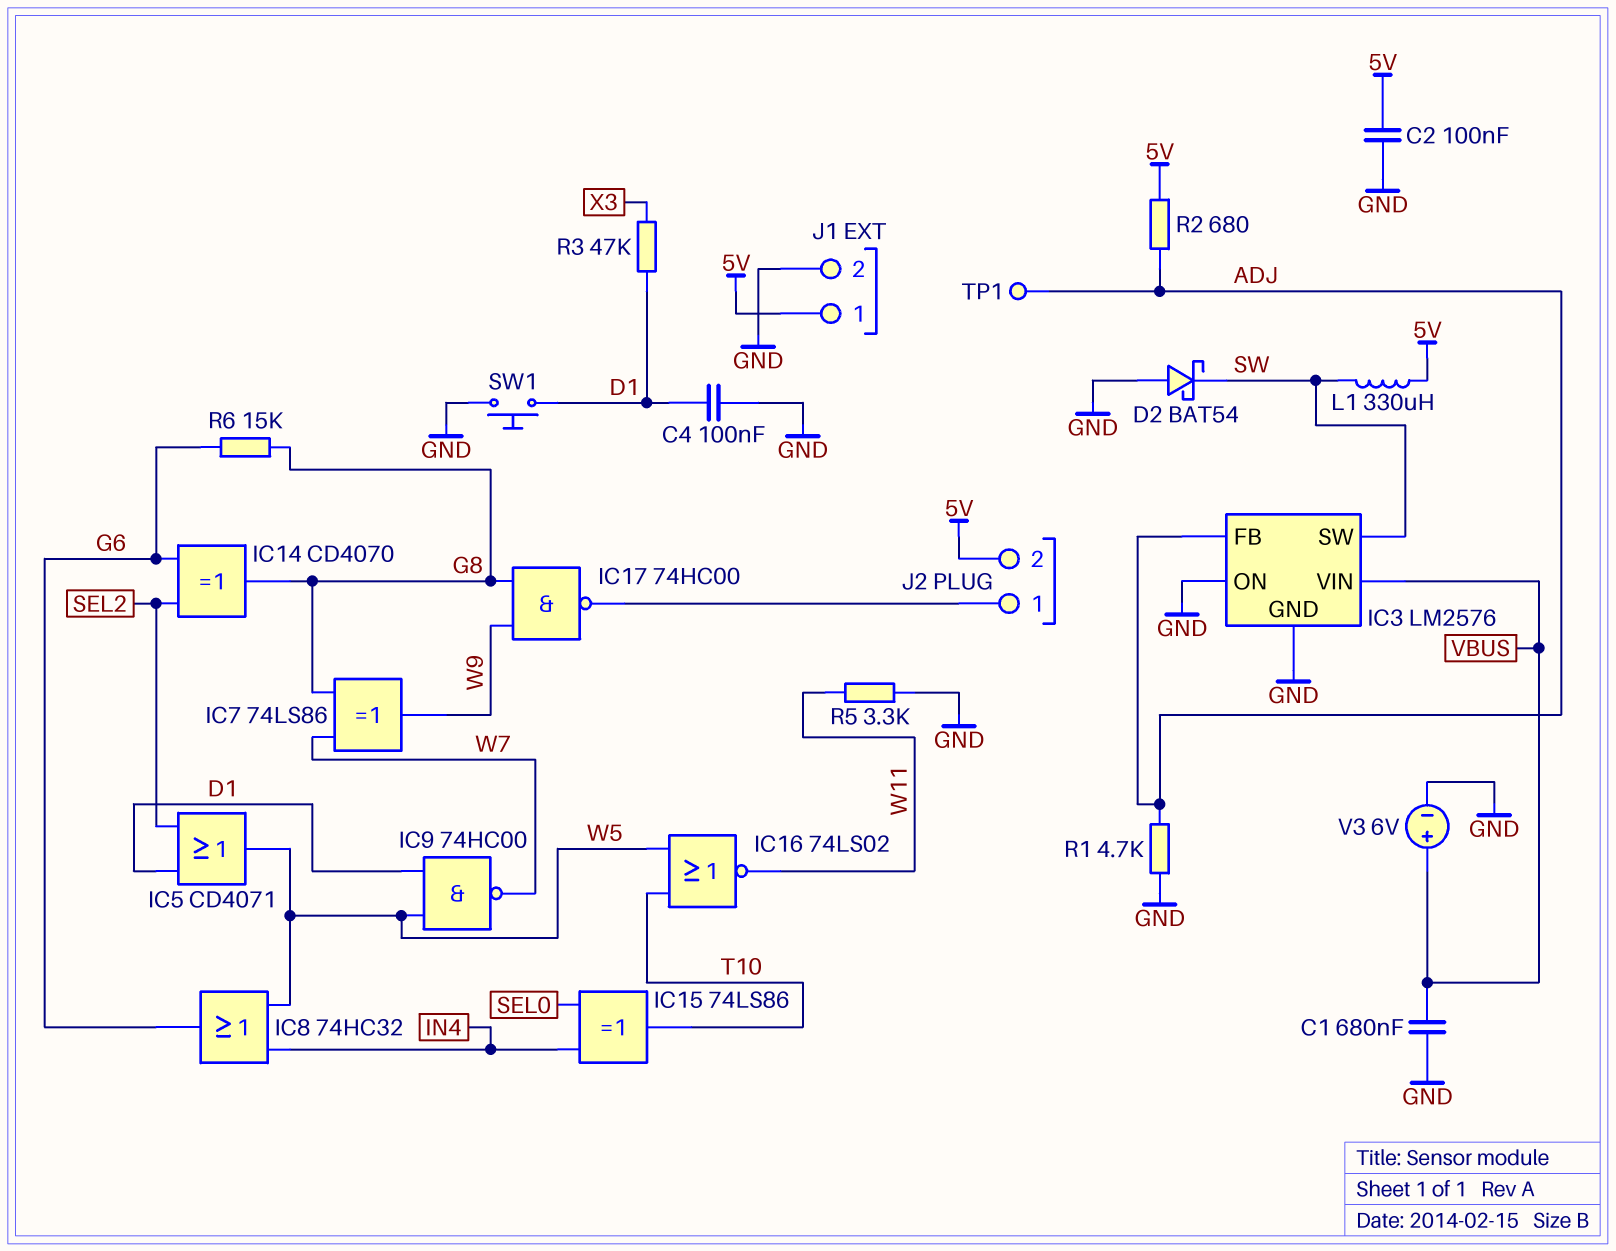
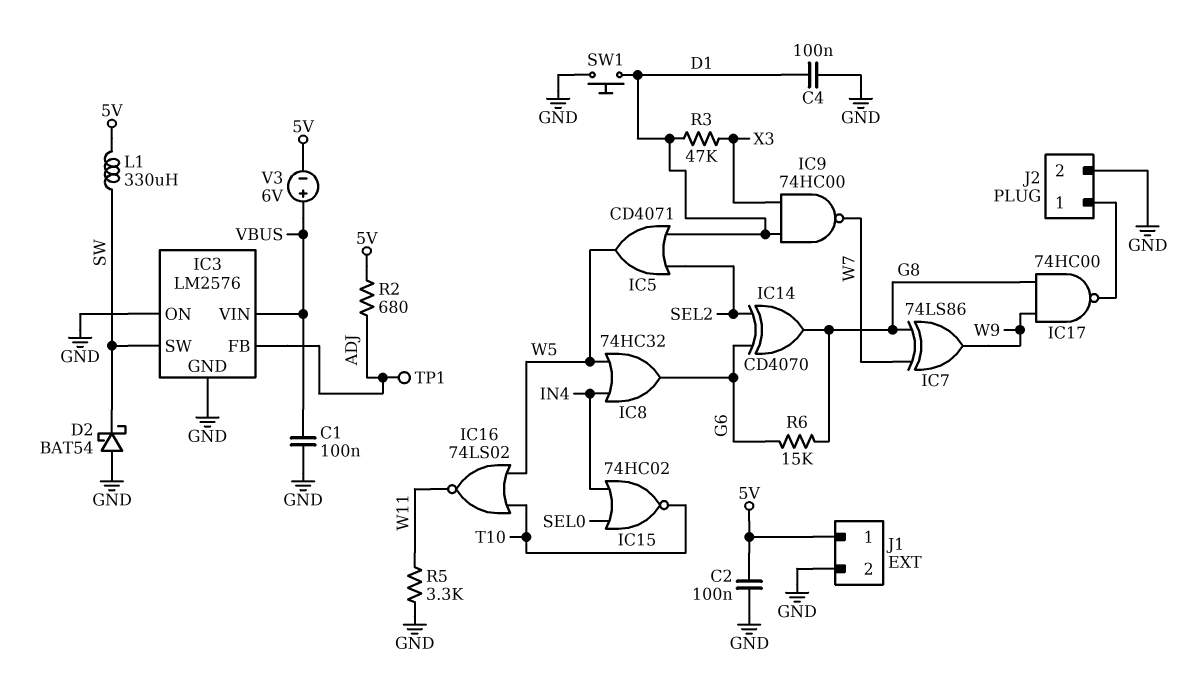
C1: 680nF (GND, VBUS) -> 100nF (GND, VBUS)
IC9: NAND 74HC00 (in D1, in W5, out W7) -> NAND 74HC00 (in D1, in X3, out W7)
IC15: XOR 74LS86 (in IN4, in SEL0, out T10) -> NOR 74HC02 (in IN4, in SEL0, out T10)
J2 pin 2: 5V -> GND
R1: 4.7k (ADJ, GND) -> none
V3: 6V (plus VBUS, minus GND) -> 6V (plus VBUS, minus 5V)

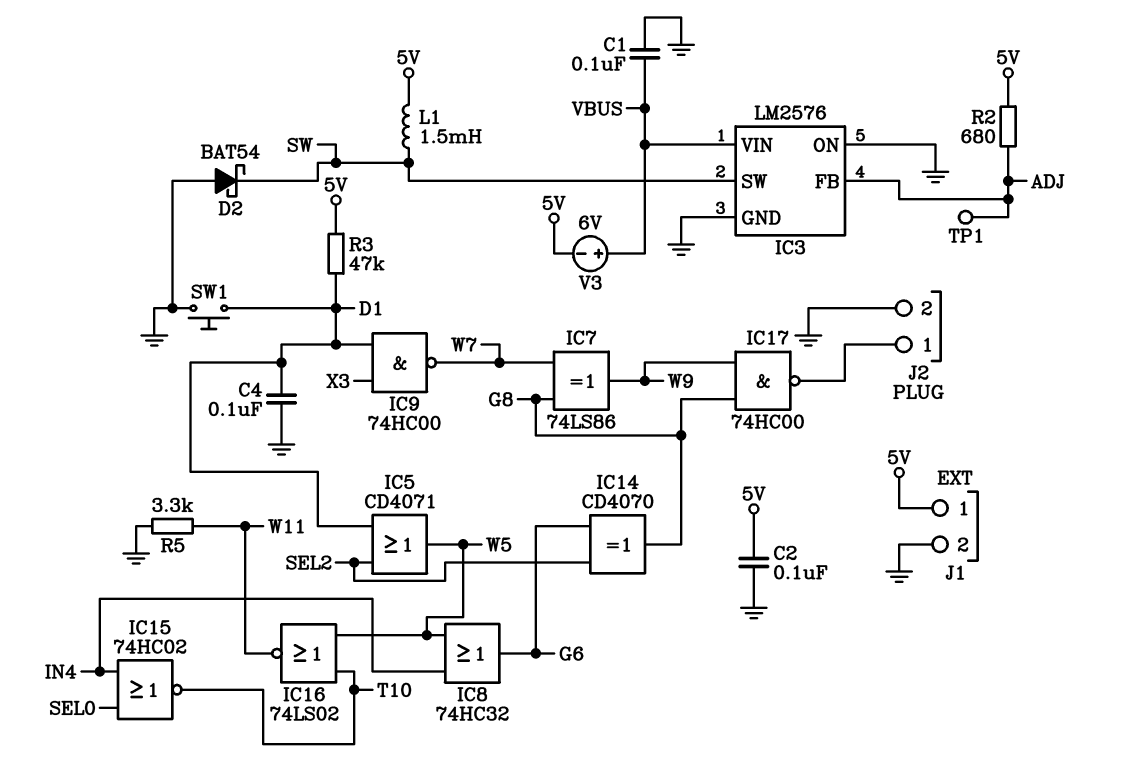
L1: 330uH (5V, SW) -> 1.5mH (5V, SW)
R3: 47k (D1, X3) -> 47k (5V, D1)
R6: 15k (G6, G8) -> none

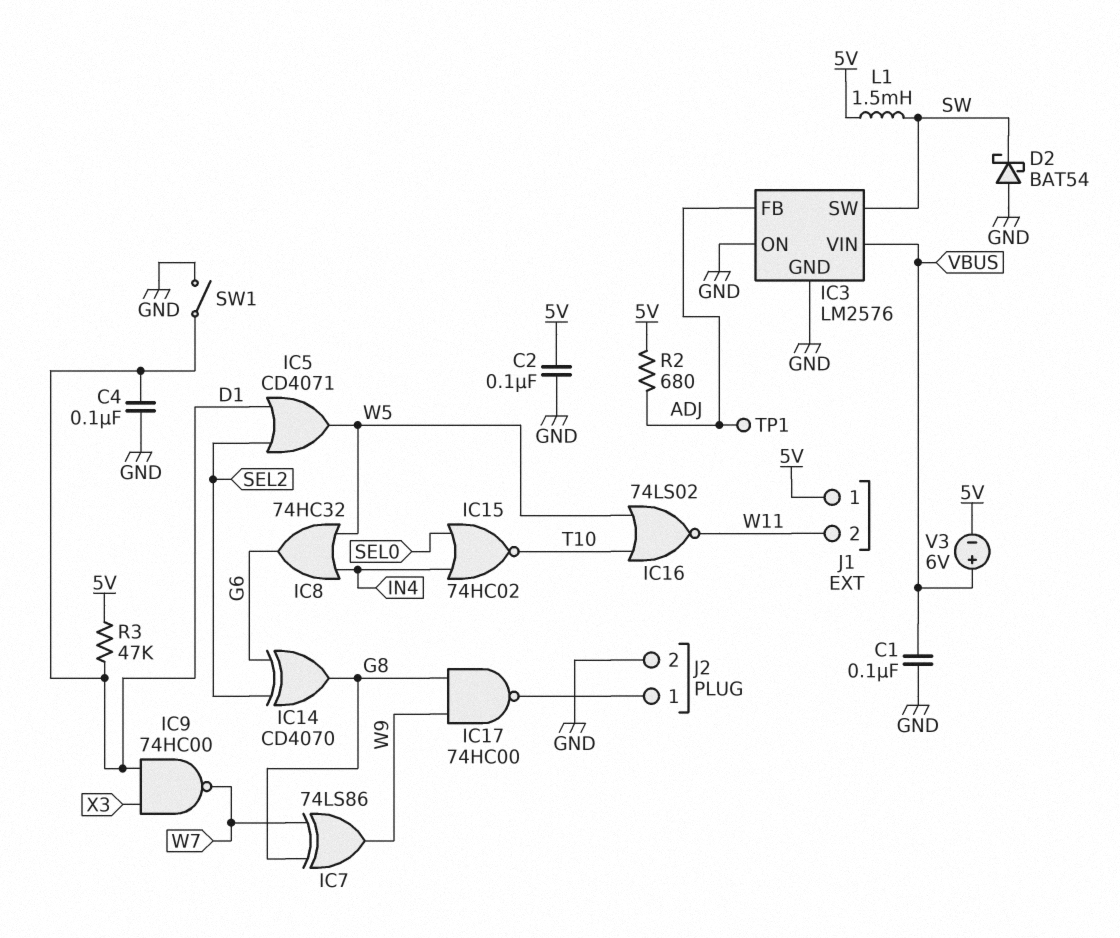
J1 pin 2: GND -> W11
R5: 3.3k (GND, W11) -> none
SW1: button (D1, GND) -> switch (D1, GND)

